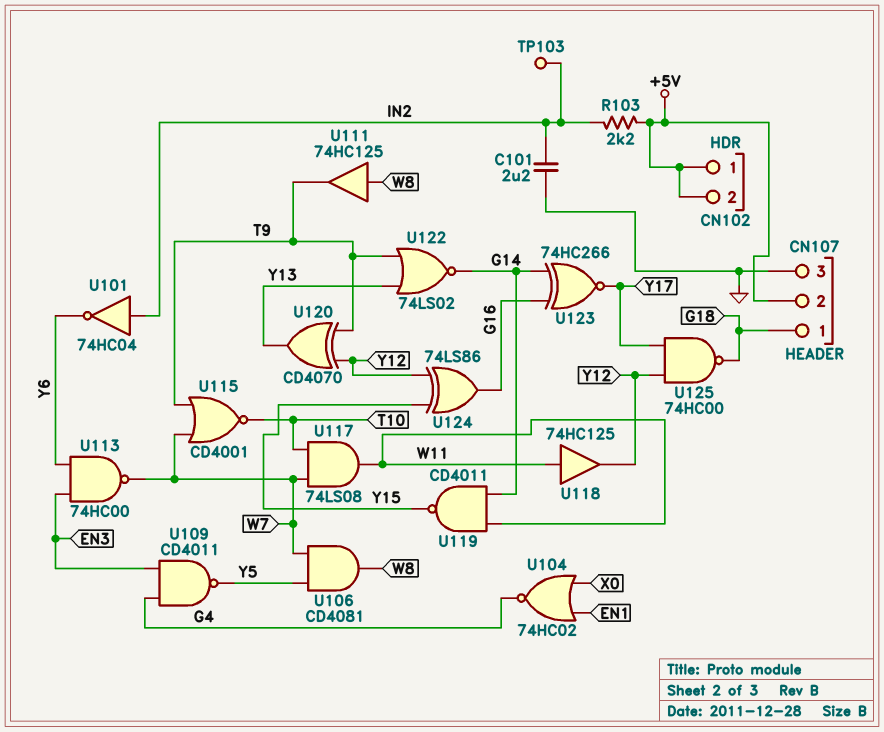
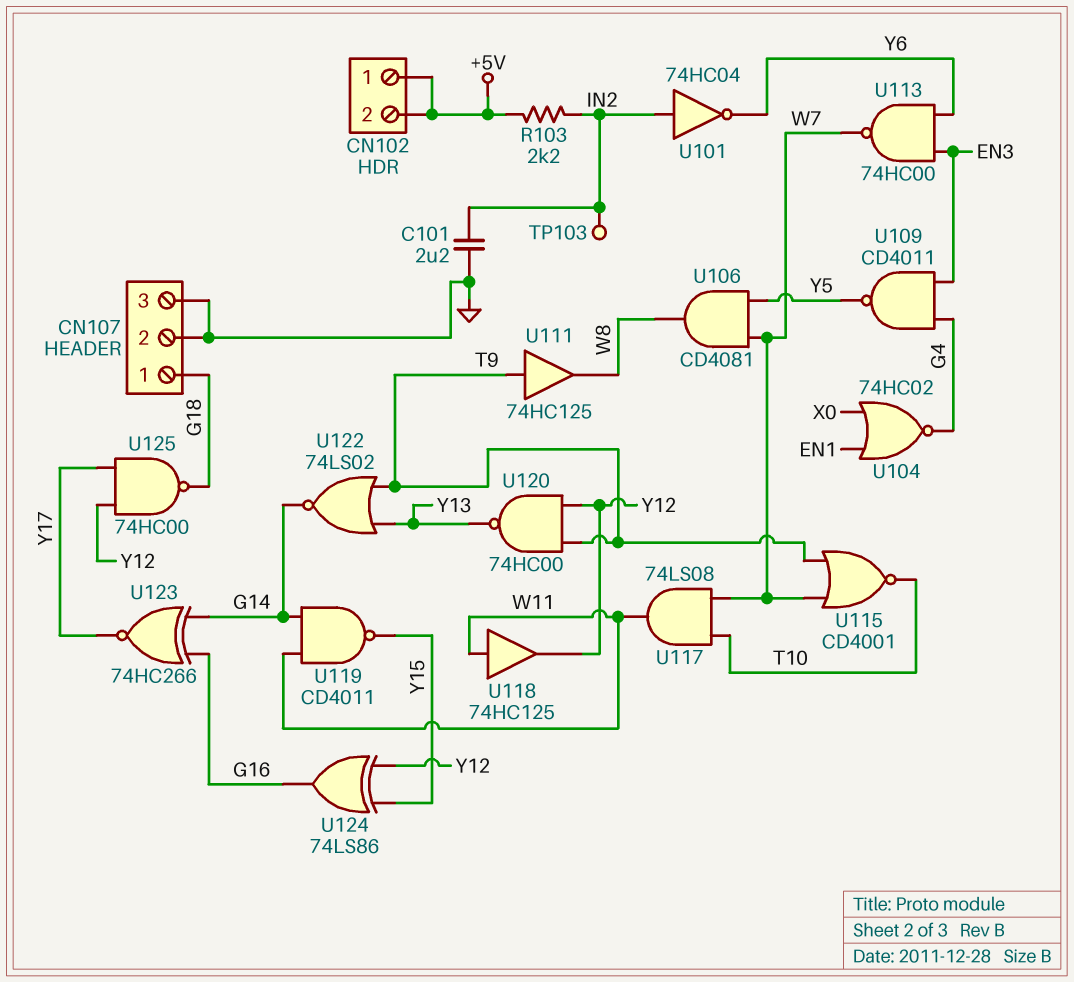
CN107 pin 2: +5V -> GND
U111: buffer 74HC125 (in W8, out T9) -> buffer 74HC125 (in T9, out W8)
U120: XOR CD4070 (in T9, in Y12, out Y13) -> NAND 74HC00 (in T9, in Y12, out Y13)

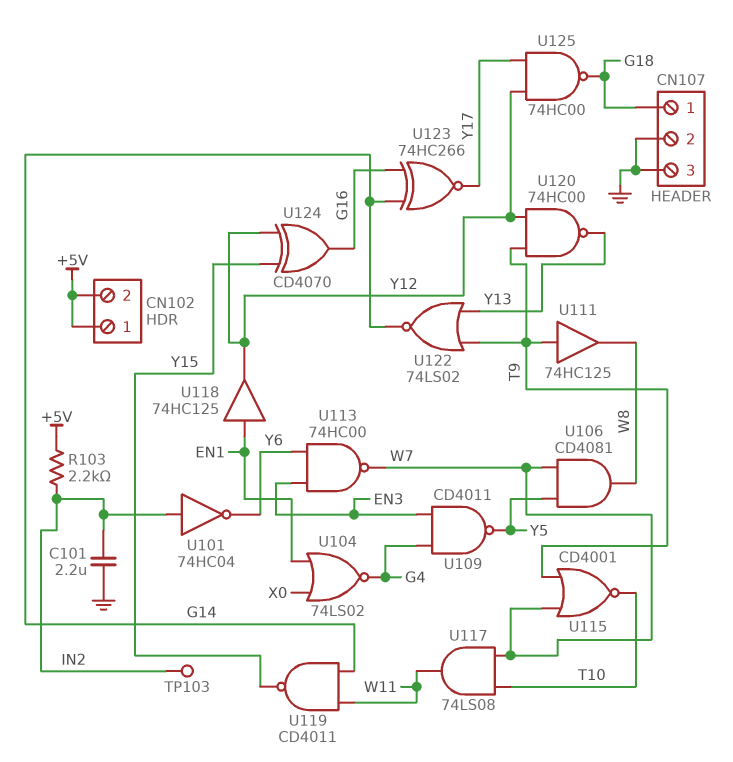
U104: NOR 74HC02 (in EN1, in X0, out G4) -> NOR 74LS02 (in EN1, in X0, out G4)
U118: buffer 74HC125 (in W11, out Y12) -> buffer 74HC125 (in EN1, out Y12)
U124: XOR 74LS86 (in Y12, in Y15, out G16) -> XOR CD4070 (in Y12, in Y15, out G16)

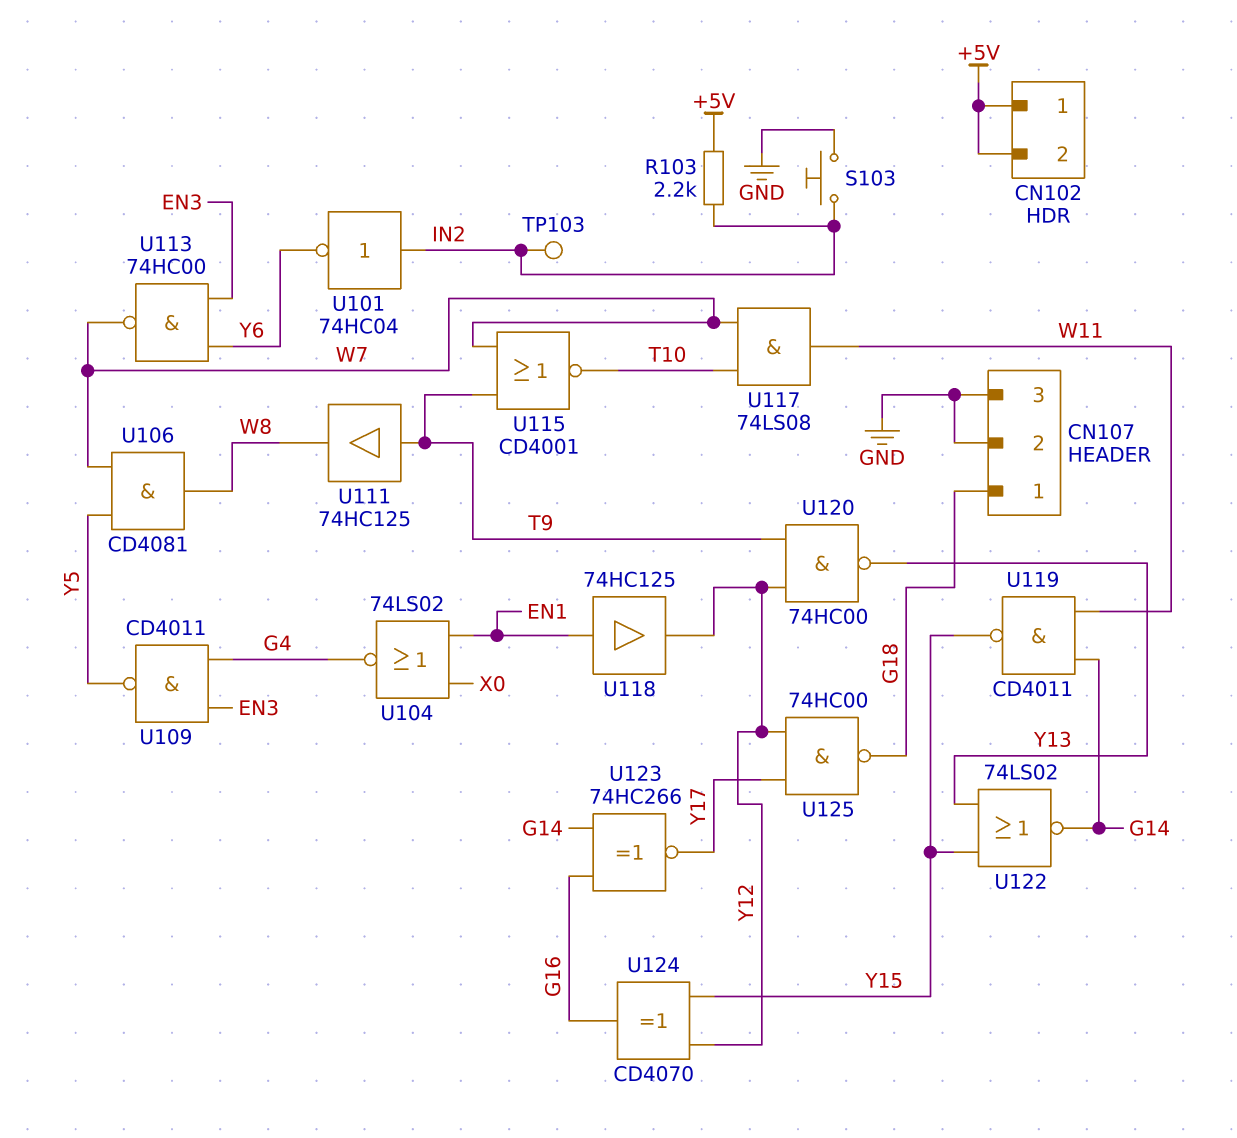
C101: 2.2uF (GND, IN2) -> none
S103: none -> button (GND, IN2)
U122: NOR 74LS02 (in T9, in Y13, out G14) -> NOR 74LS02 (in Y13, in Y15, out G14)

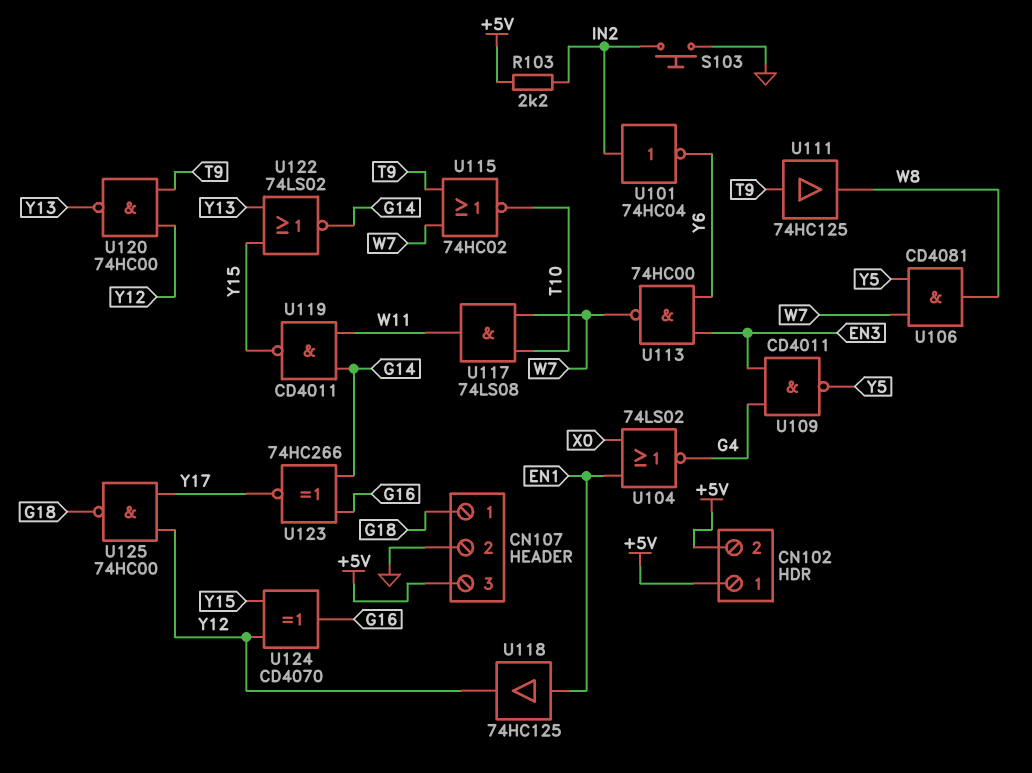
CN107 pin 3: GND -> +5V
TP103: test point (IN2) -> none
U115: NOR CD4001 (in T9, in W7, out T10) -> NOR 74HC02 (in T9, in W7, out T10)

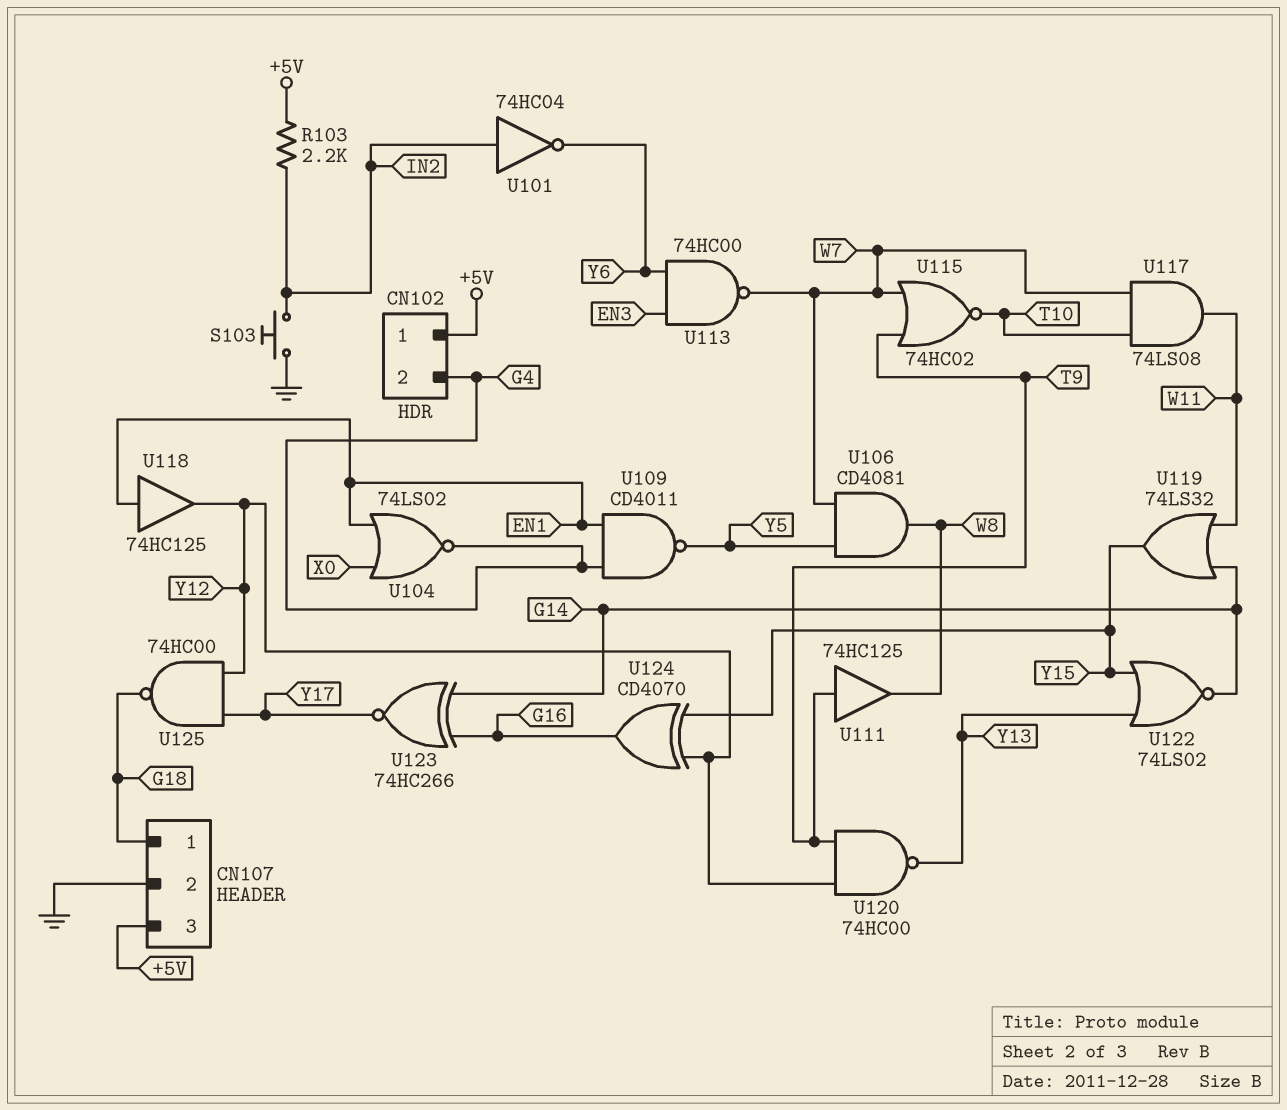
CN102 pin 2: +5V -> G4
U109: NAND CD4011 (in EN3, in G4, out Y5) -> NAND CD4011 (in EN1, in G4, out Y5)
U119: NAND CD4011 (in G14, in W11, out Y15) -> OR 74LS32 (in G14, in W11, out Y15)

